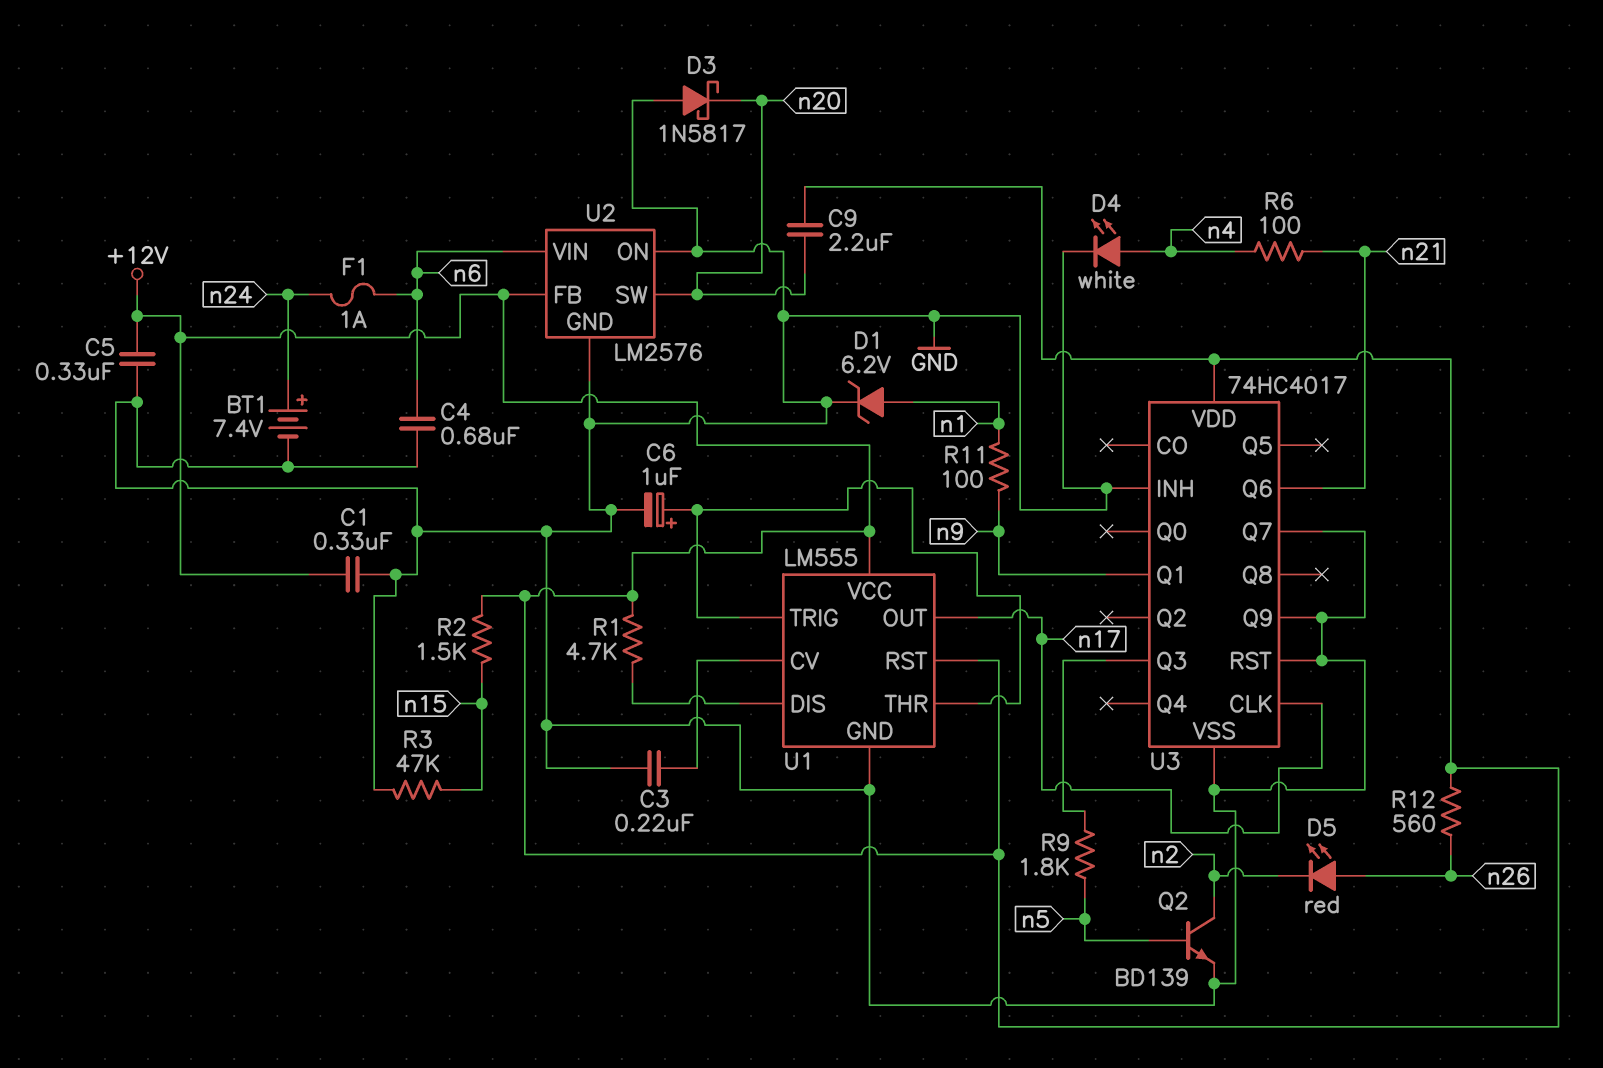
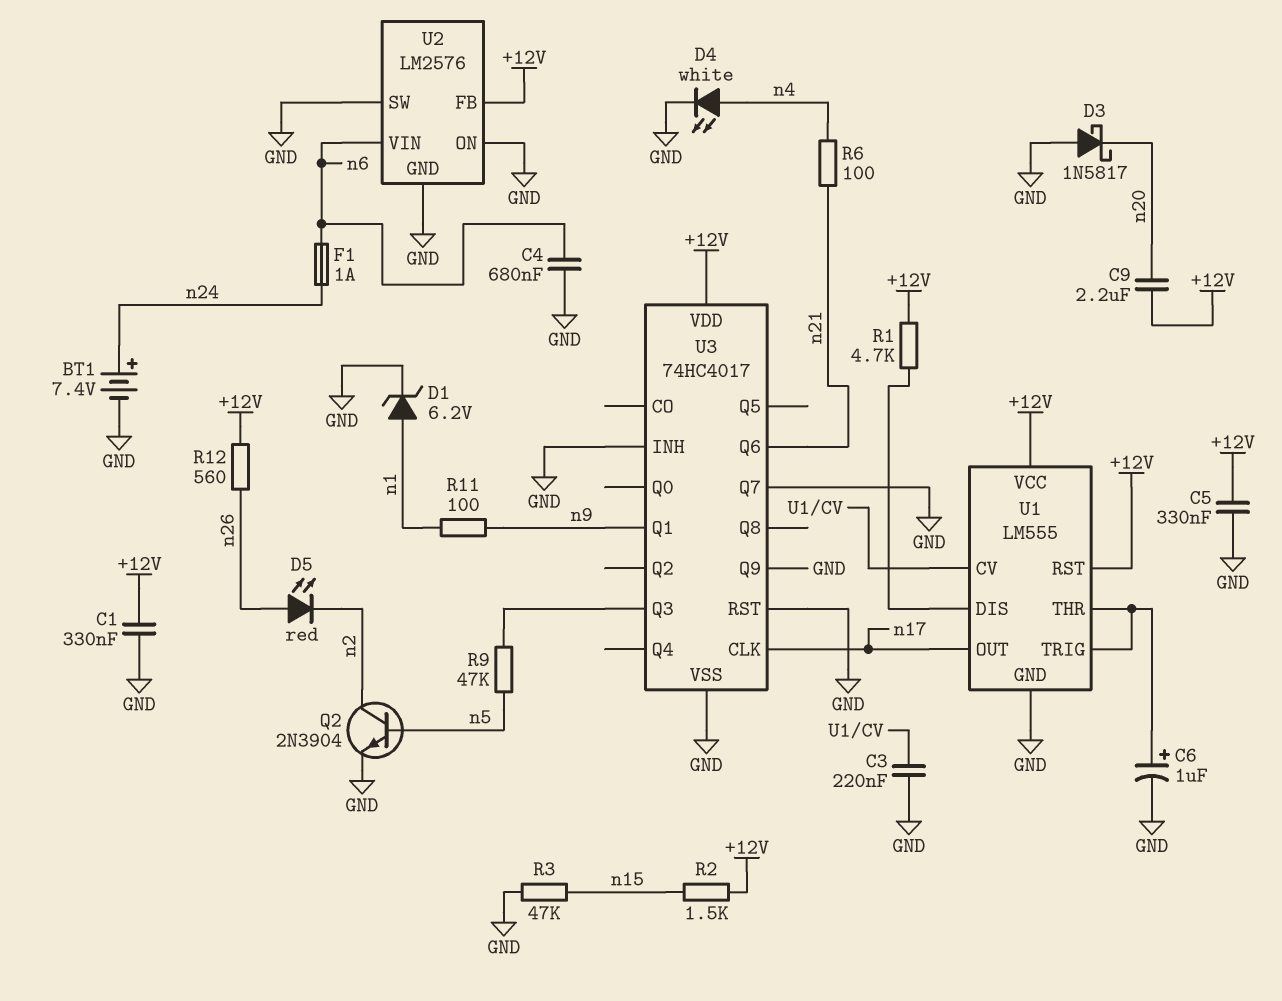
Q2: NPN BD139 (B n5, C n2, E GND) -> NPN 2N3904 (B n5, C n2, E GND)
R9: 1.8k (U3/Q3, n5) -> 47k (U3/Q3, n5)
U2 pin SW: n20 -> GND

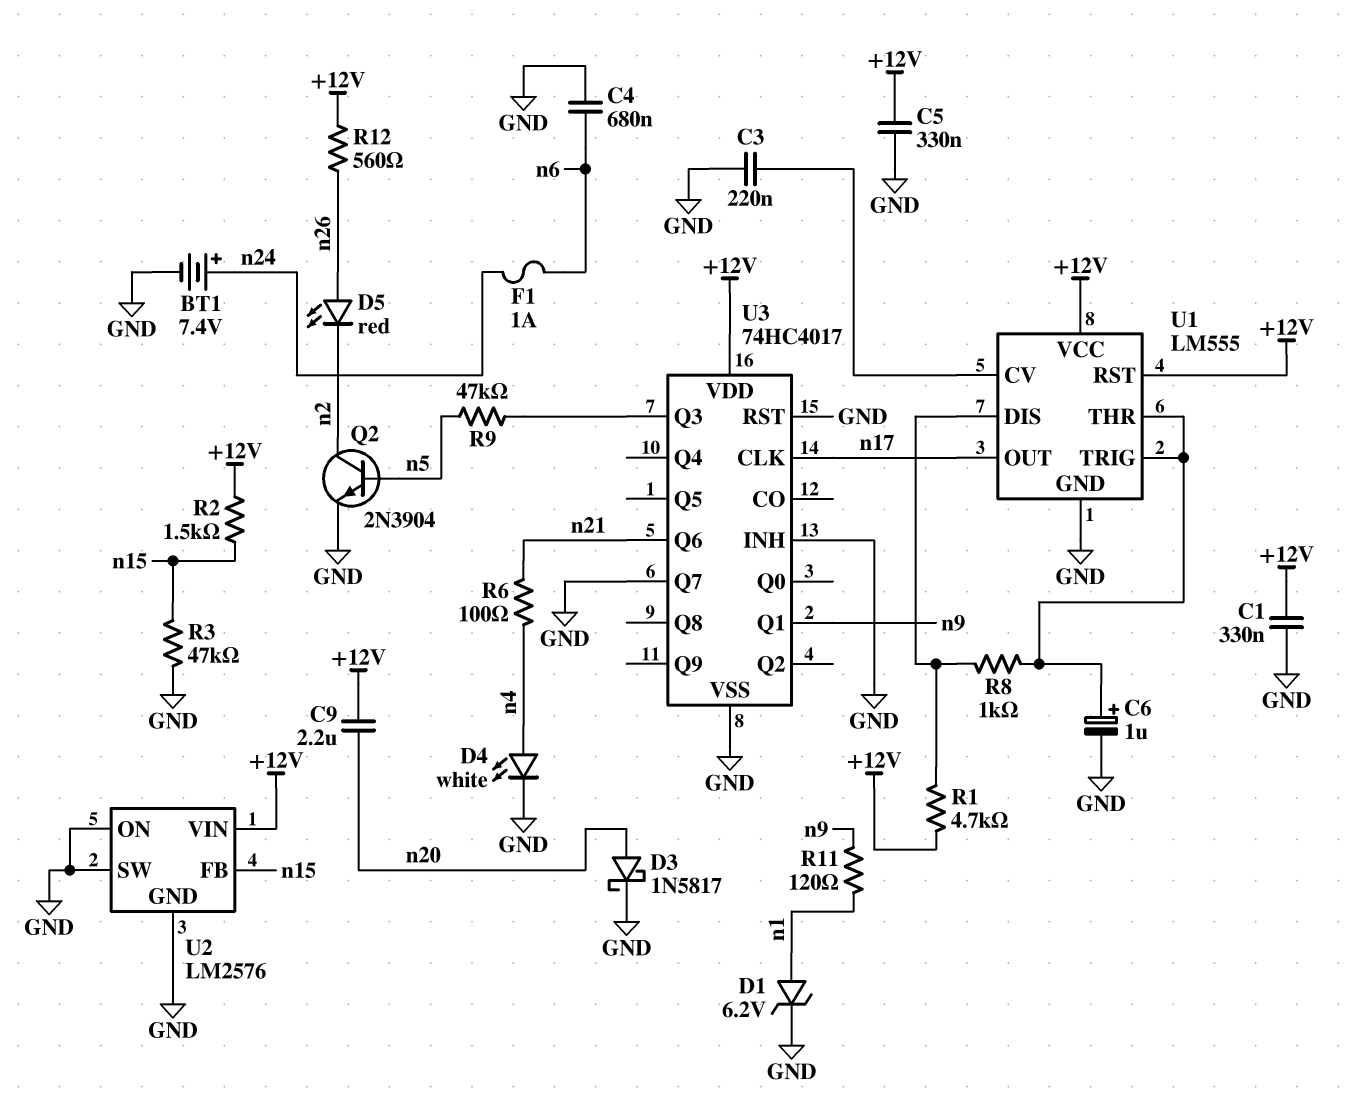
D3: schottky 1N5817 (A GND, K n20) -> schottky 1N5817 (A n20, K GND)
R8: none -> 1k (U1/DIS, U1/THR)
R11: 100 (n1, n9) -> 120 (n1, n9)
U2 pin FB: +12V -> n15
U2 pin VIN: n6 -> +12V
U3 pin Q9: GND -> none

